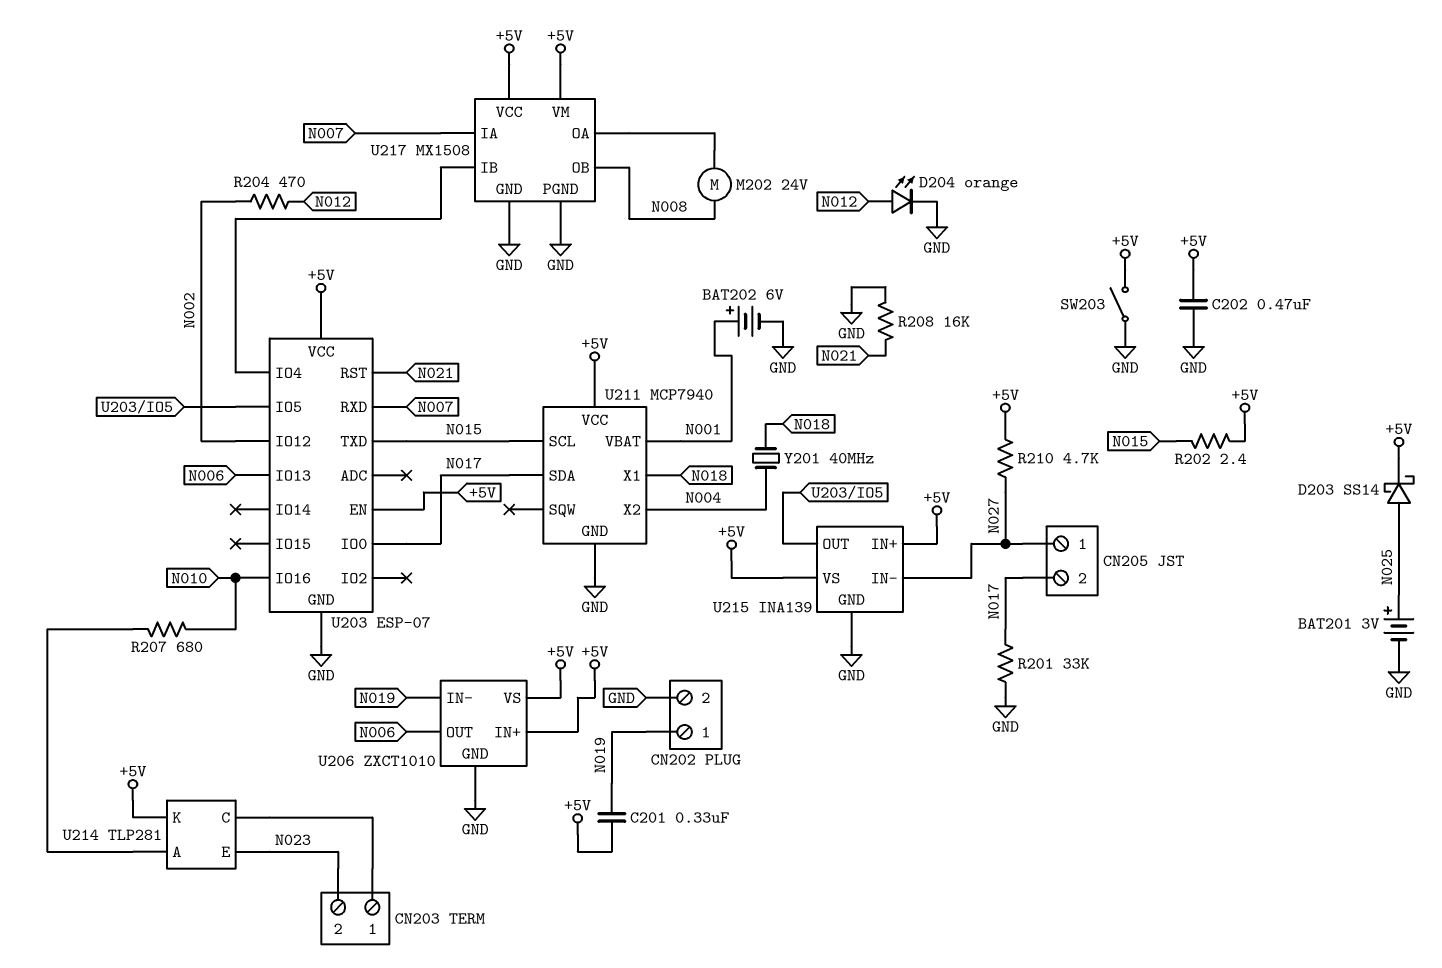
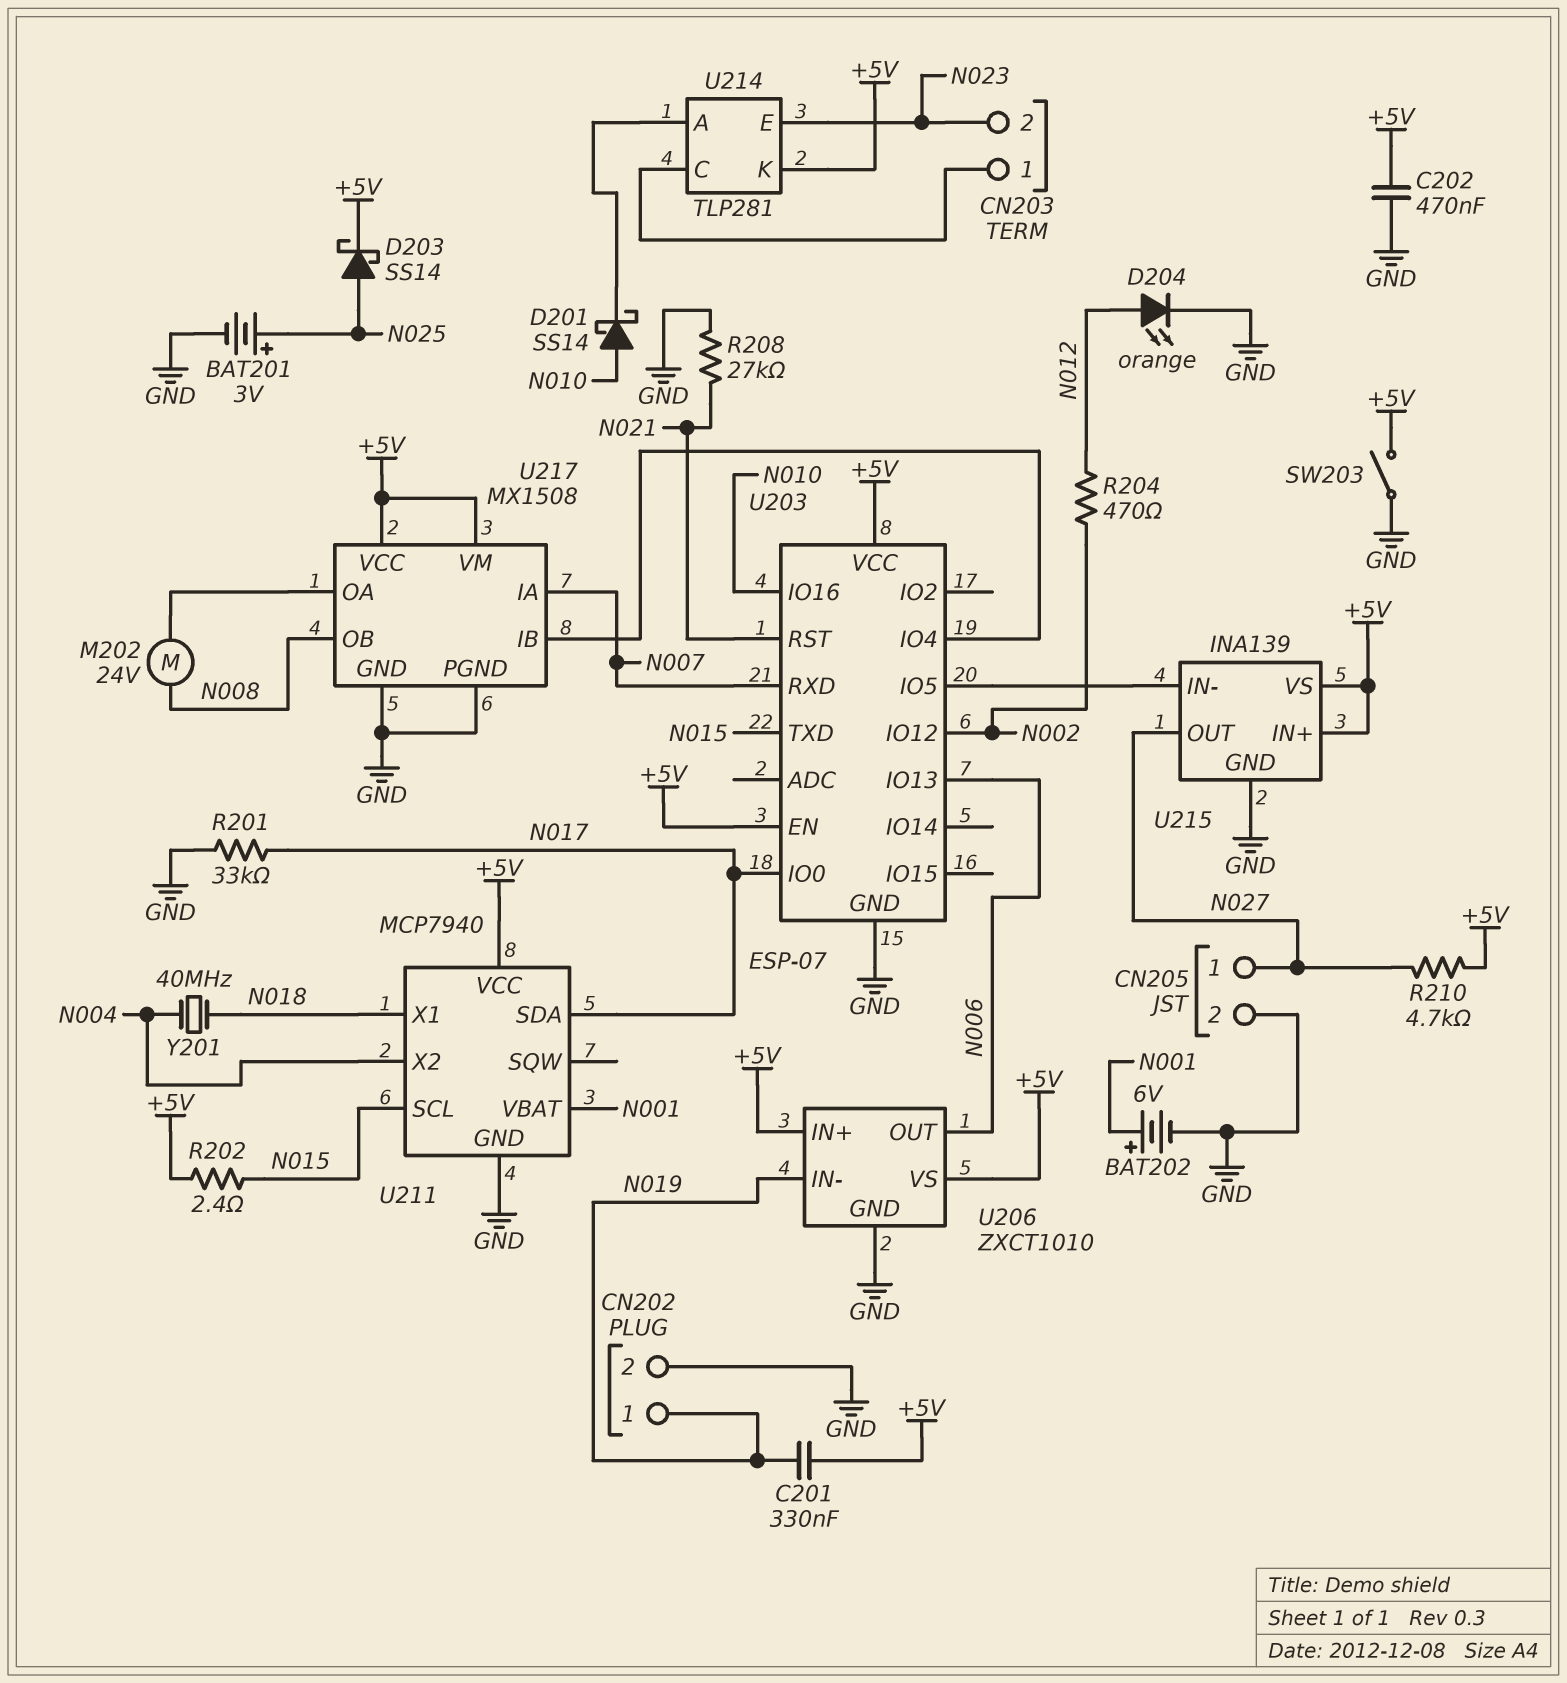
CN205 pin 2: N017 -> GND
D201: none -> schottky SS14 (A N010, K U214/A)
R207: 680 (N010, U214/A) -> none
R208: 16k (GND, N021) -> 27k (GND, N021)
U215 pin IN-: N027 -> U203/IO5
U215 pin OUT: U203/IO5 -> N027

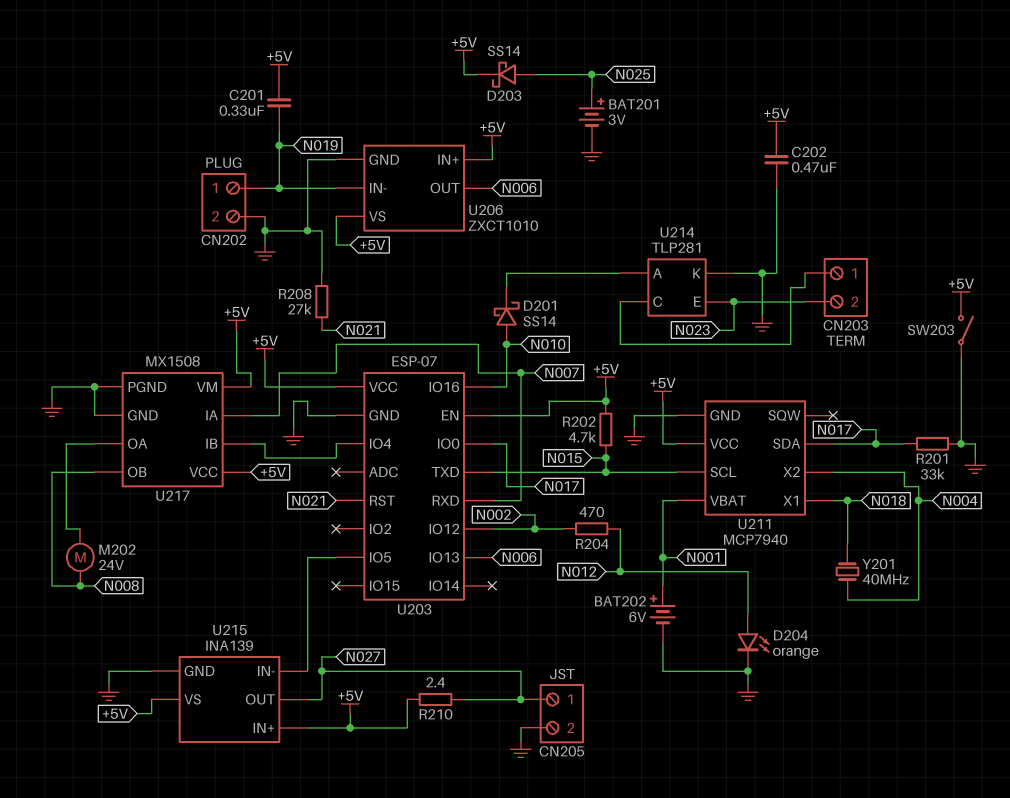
R202: 2.4 (+5V, N015) -> 4.7k (+5V, N015)
R210: 4.7k (+5V, N027) -> 2.4 (+5V, N027)
U214 pin K: +5V -> GND

